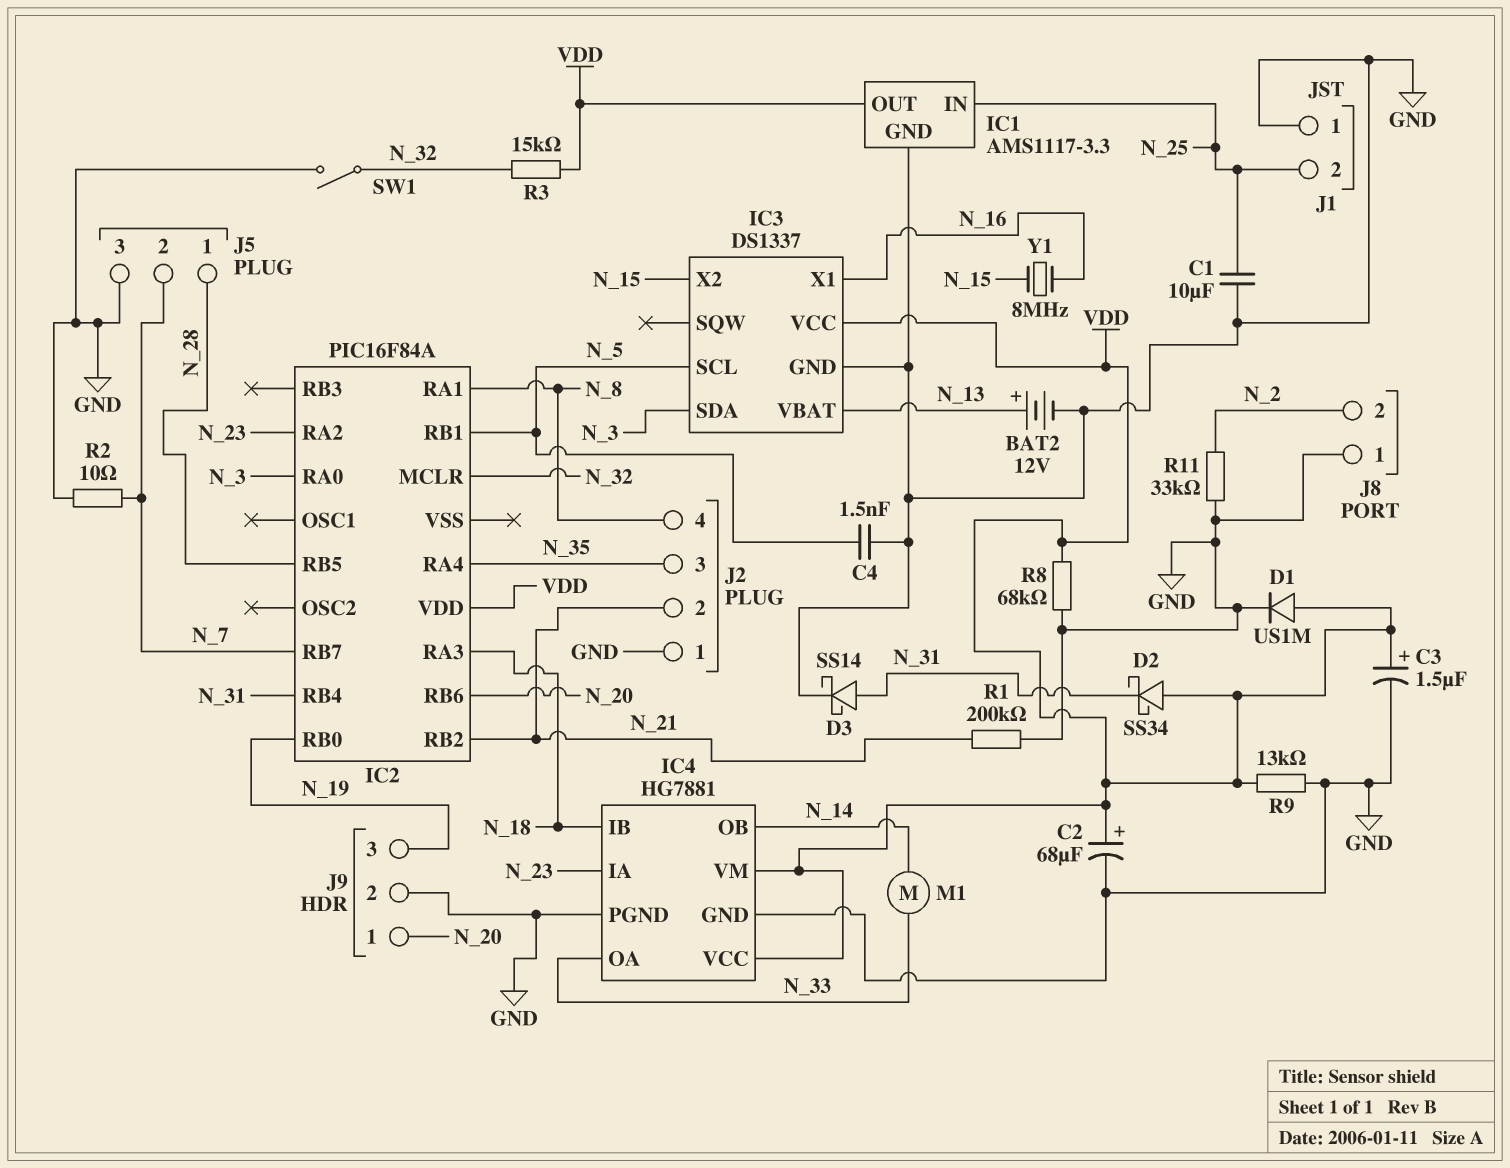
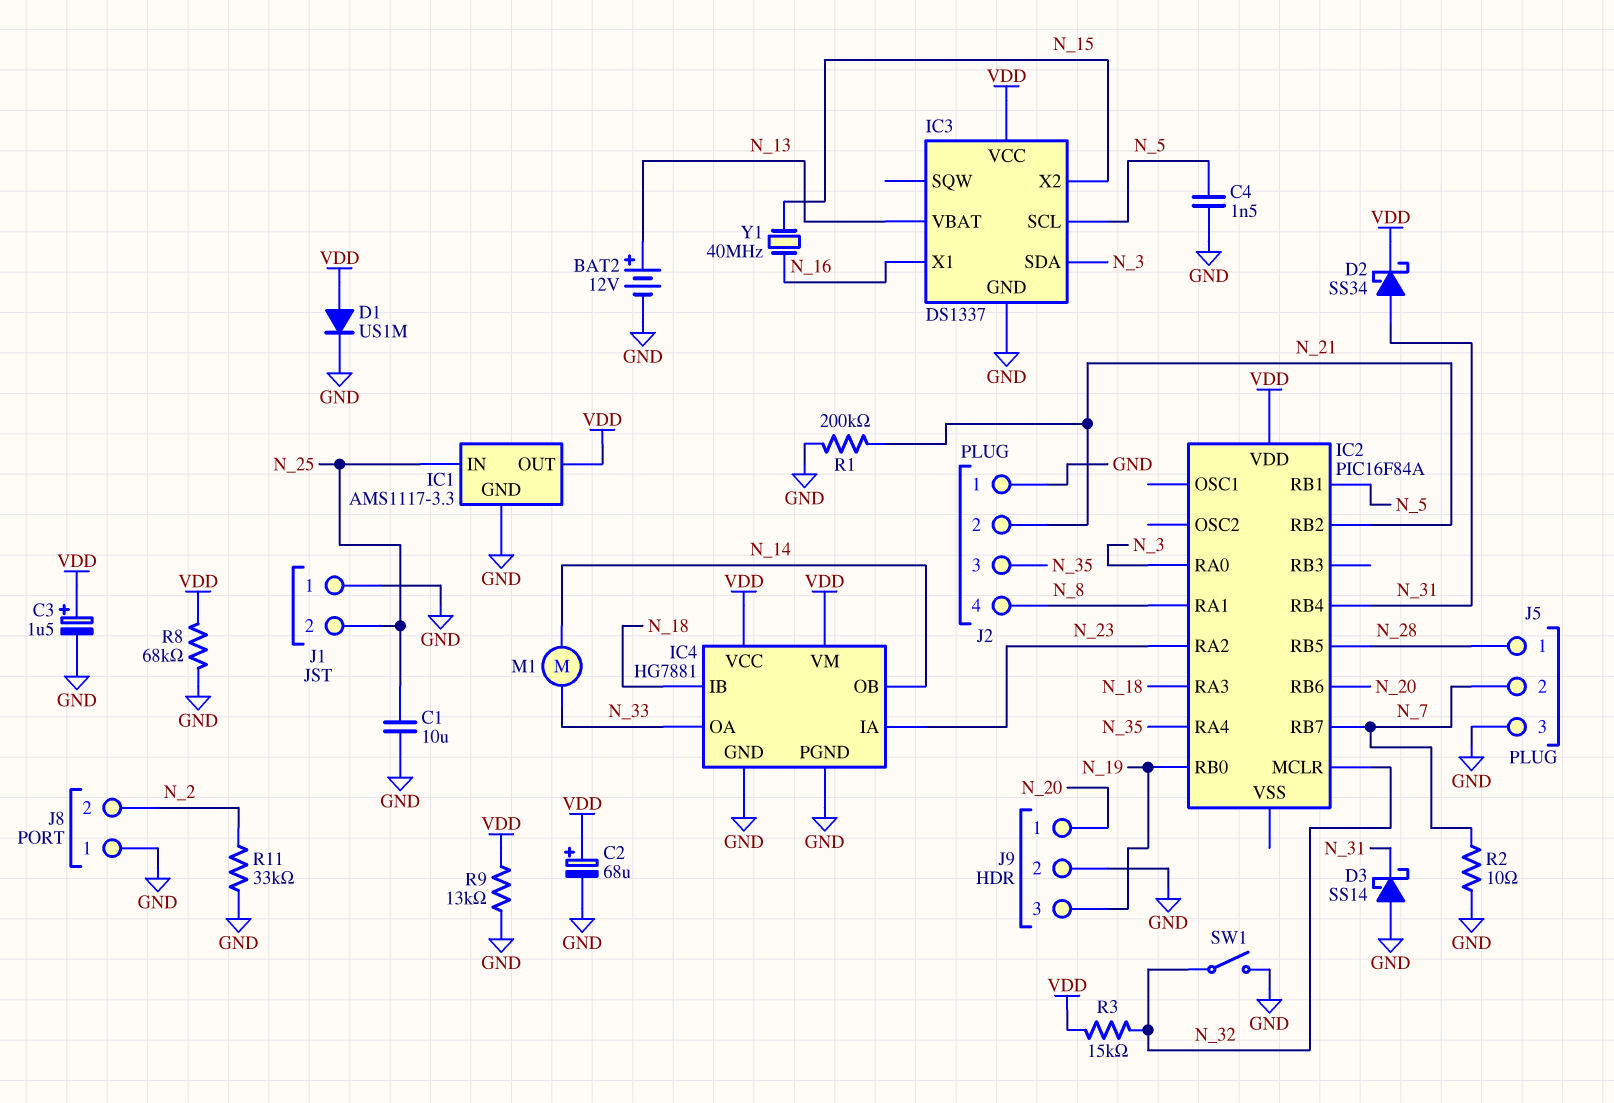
D2: schottky SS34 (A VDD, K N_31) -> schottky SS34 (A N_31, K VDD)
D3: schottky SS14 (A N_31, K GND) -> schottky SS14 (A GND, K N_31)
Y1: 8MHz (N_15, N_16) -> 40MHz (N_15, N_16)

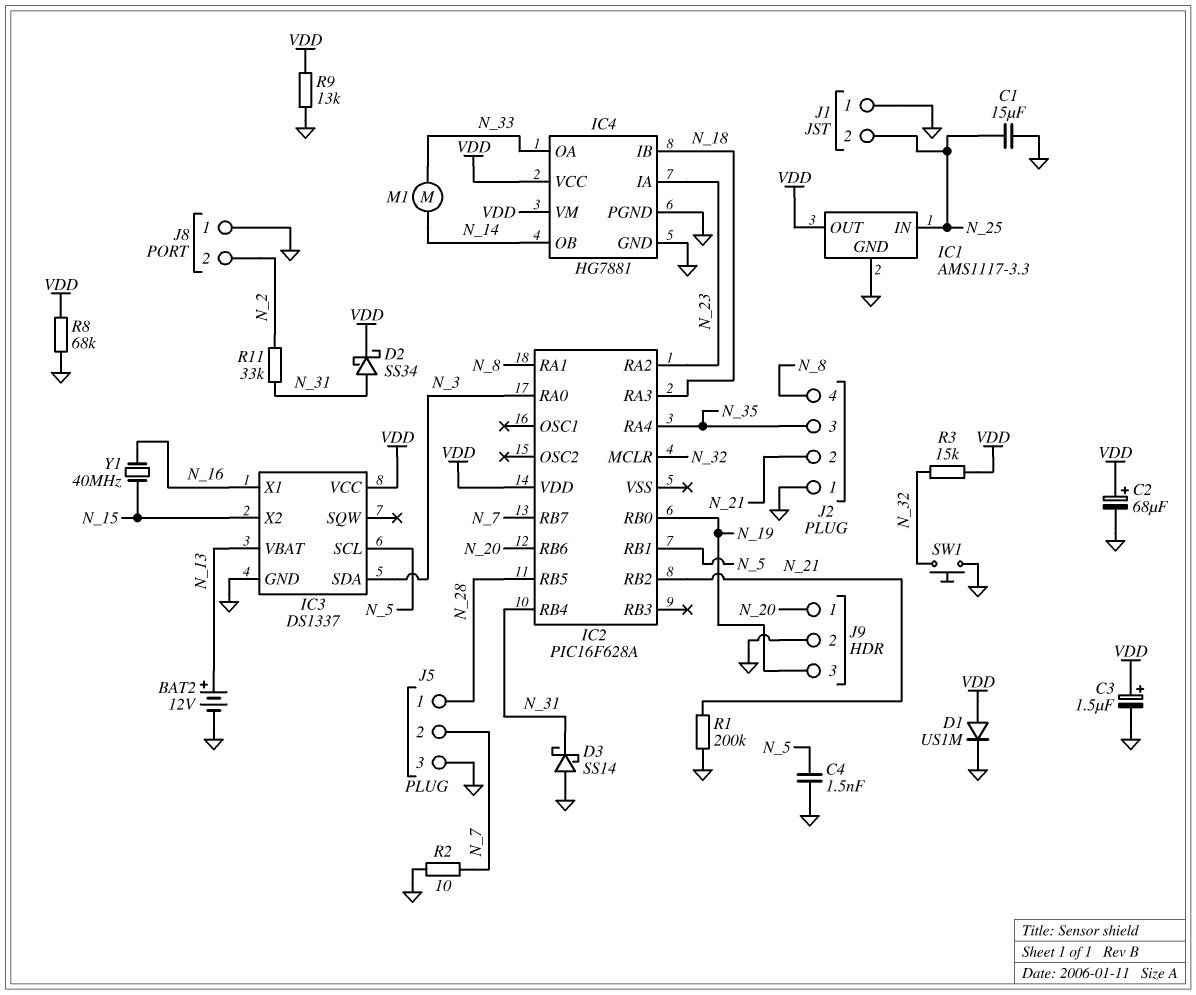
C1: 10uF (GND, N_25) -> 15uF (GND, N_25)
IC2: PIC16F84A -> PIC16F628A
R11: 33k (GND, N_2) -> 33k (N_2, N_31)
SW1: switch (GND, N_32) -> button (GND, N_32)

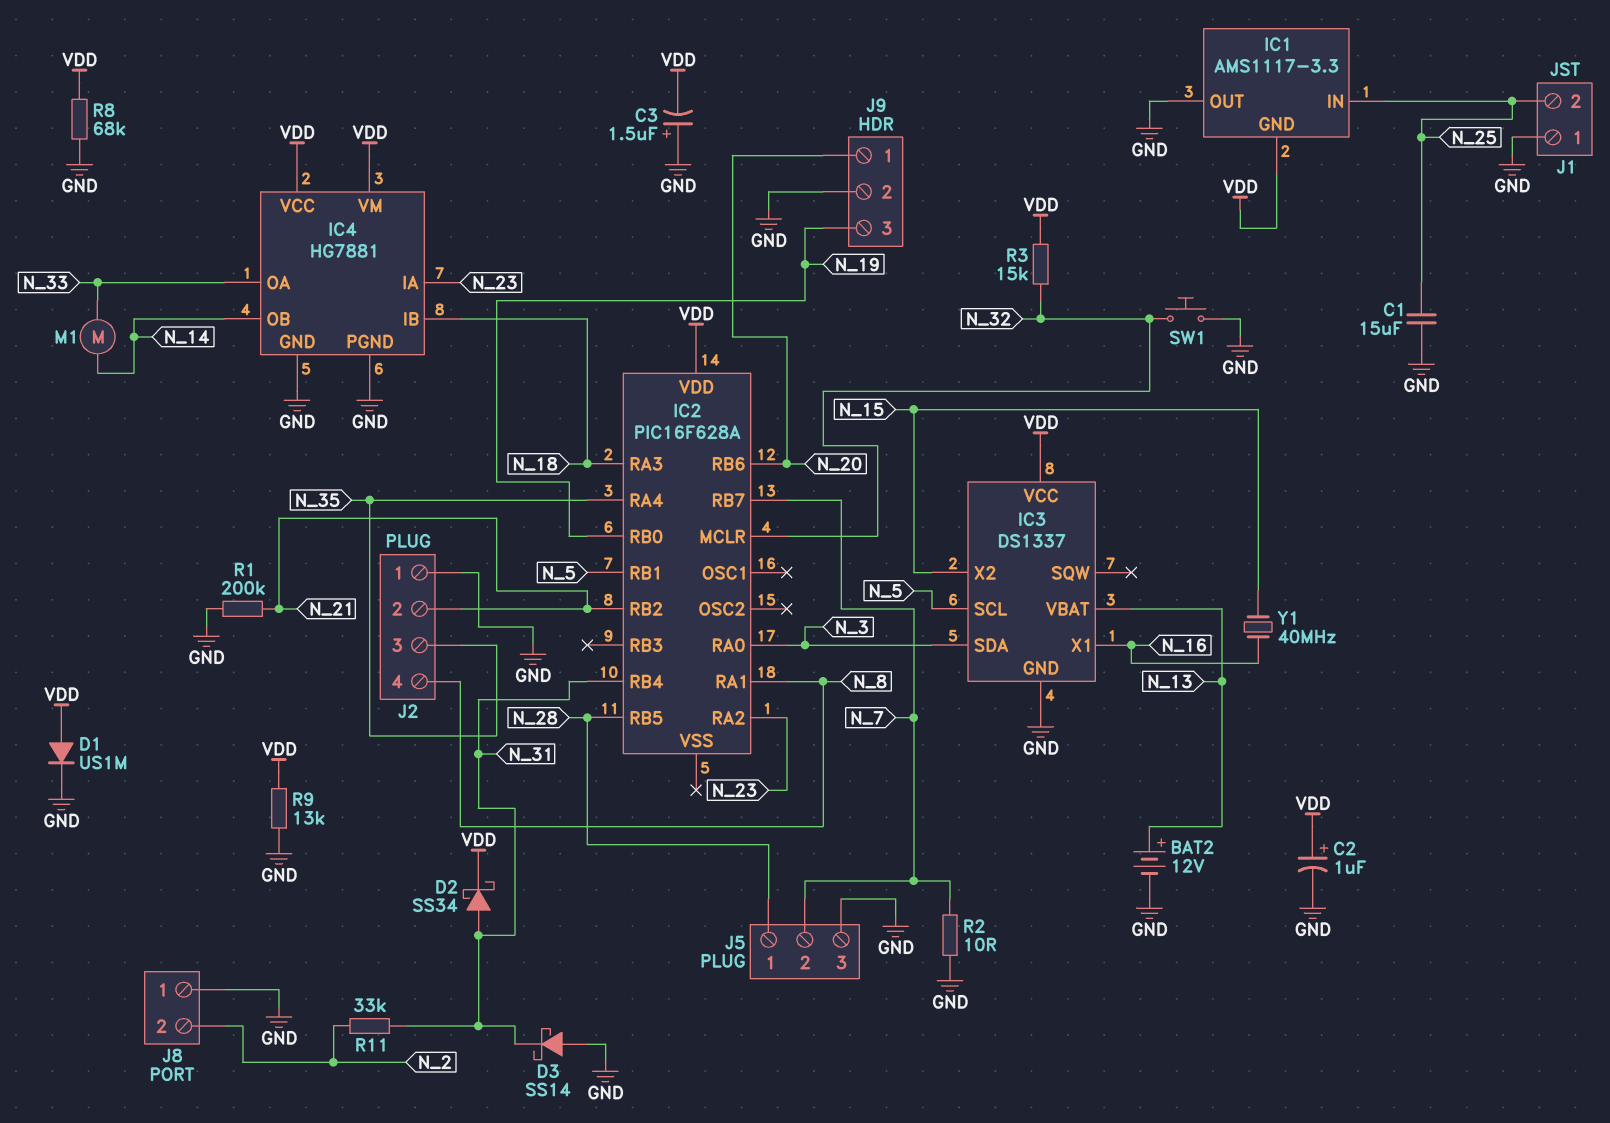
C2: 68uF (plus VDD, minus GND) -> 1uF (plus VDD, minus GND)
C3: 1.5uF (plus VDD, minus GND) -> 1.5uF (plus GND, minus VDD)
C4: 1.5nF (GND, N_5) -> none
IC1 pin GND: GND -> VDD
IC1 pin OUT: VDD -> GND

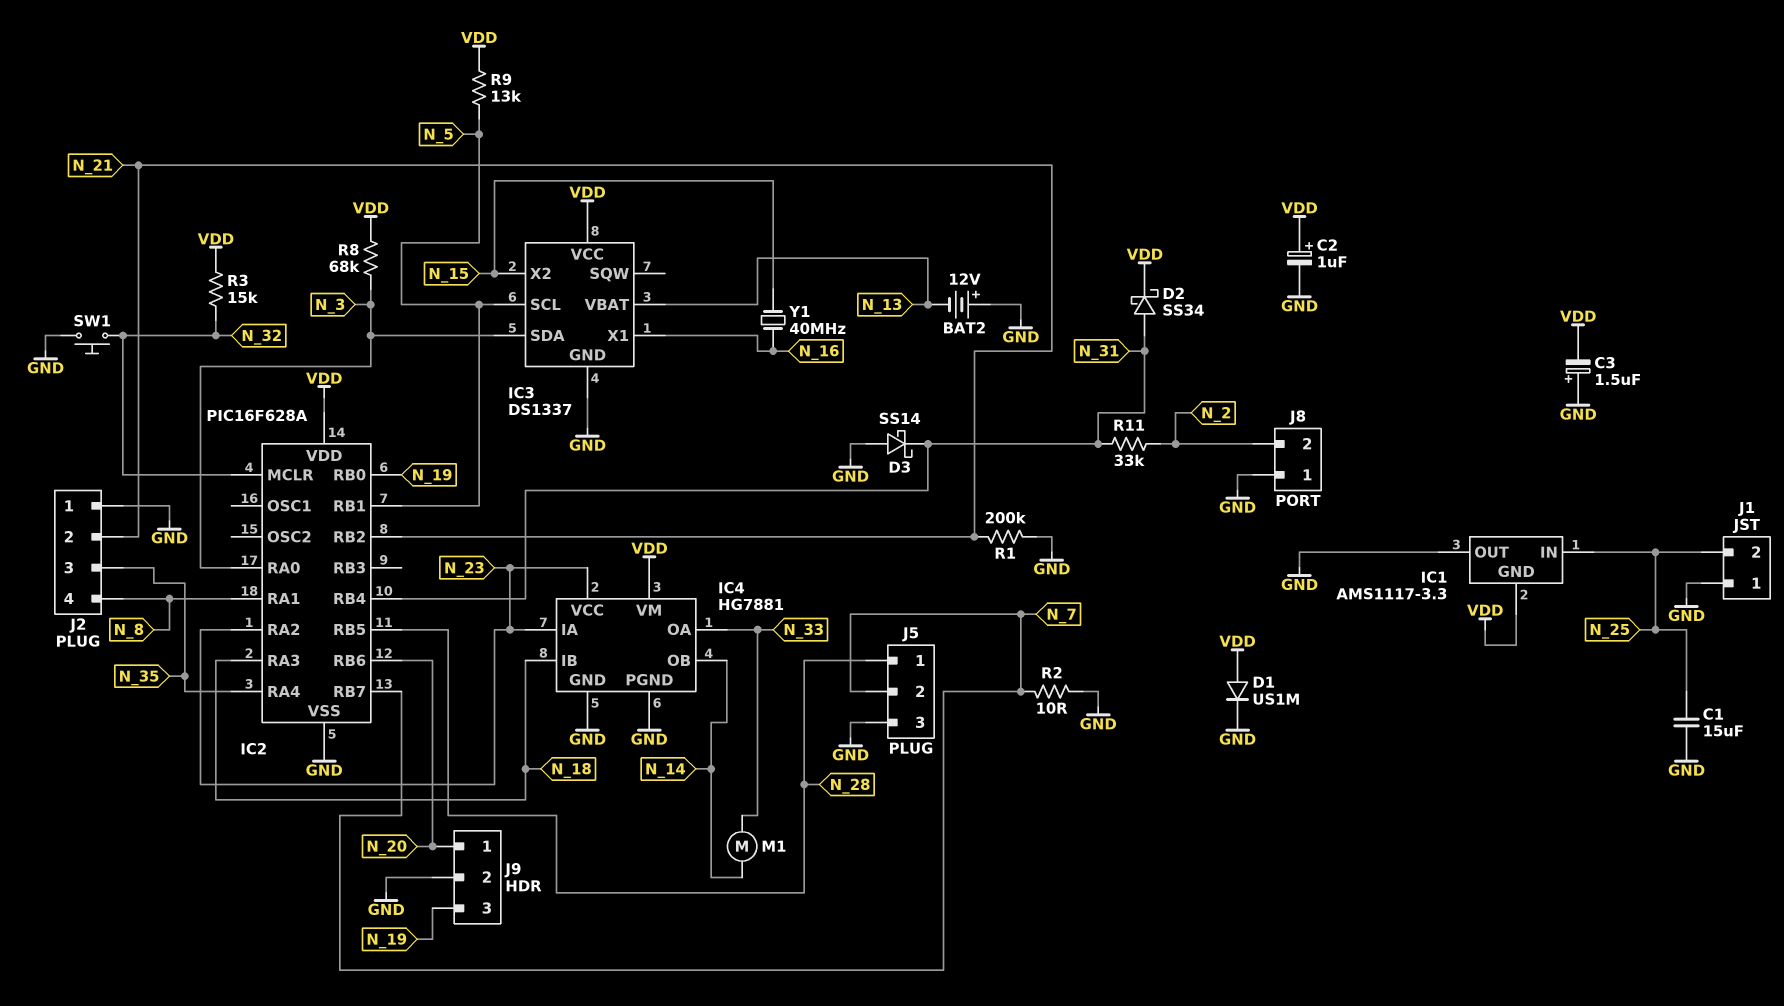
BAT2: 12V (plus N_13, minus GND) -> 12V (plus GND, minus N_13)
IC2 pin VSS: none -> GND
IC4 pin VCC: VDD -> N_23
R8: 68k (GND, VDD) -> 68k (N_3, VDD)
R9: 13k (GND, VDD) -> 13k (N_5, VDD)

